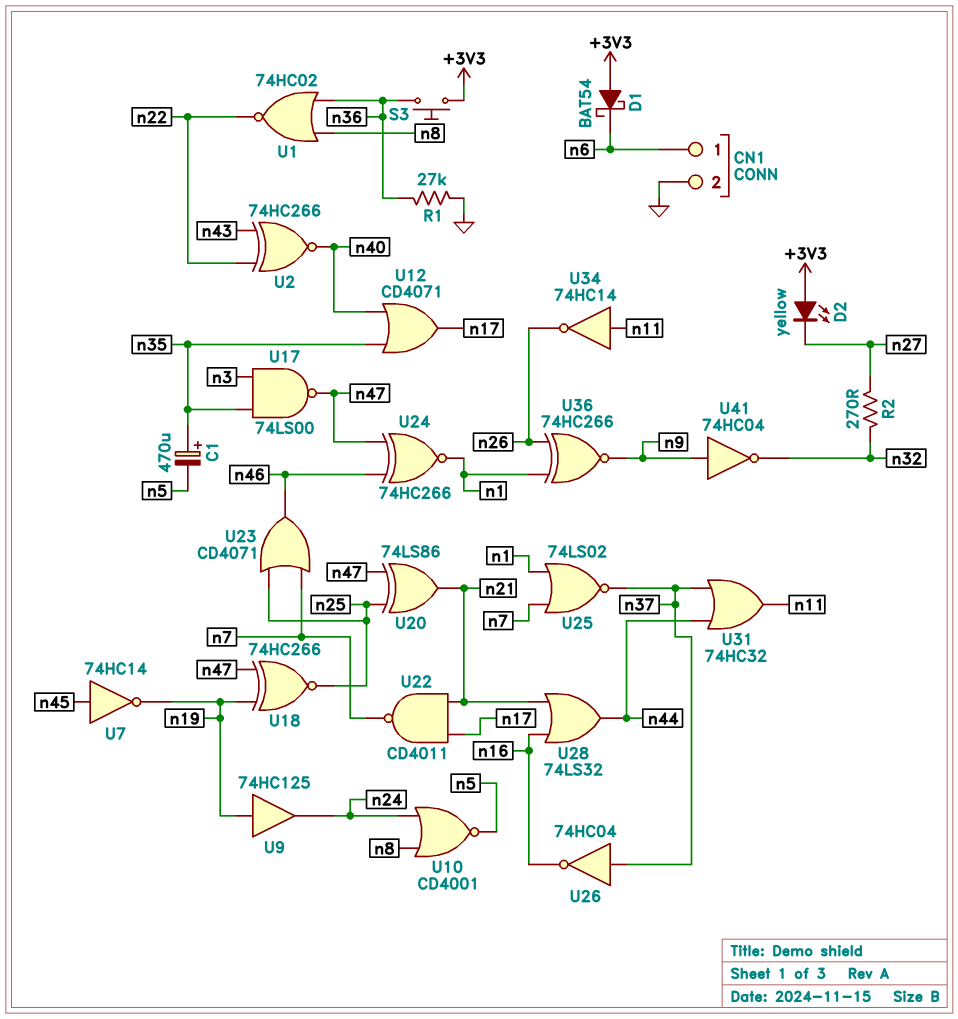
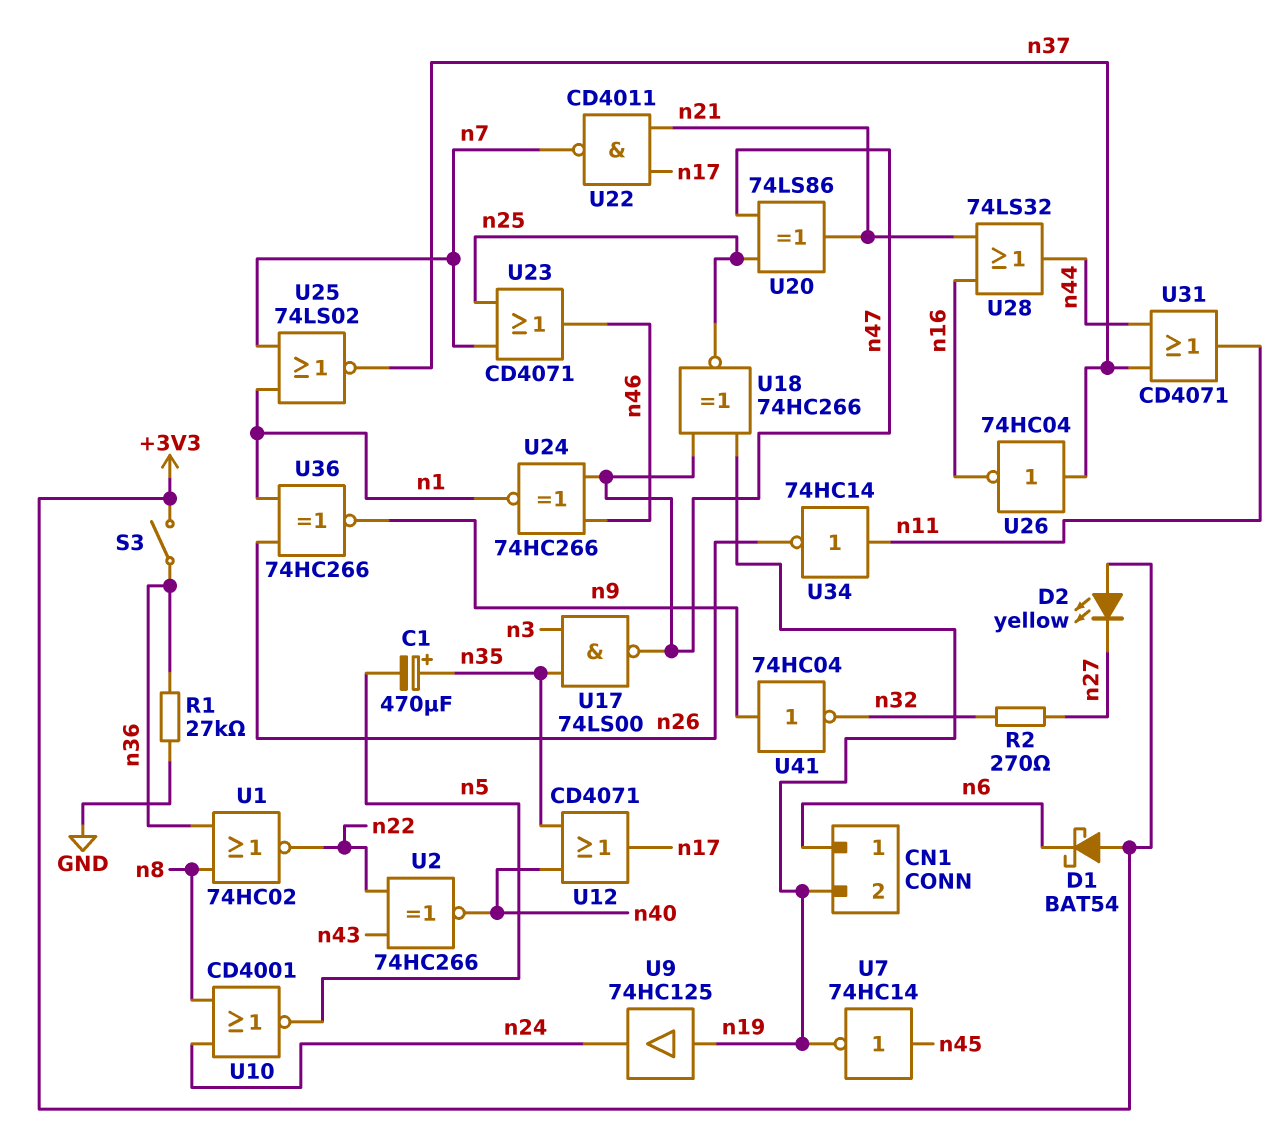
CN1 pin 2: GND -> n19
S3: button (+3V3, n36) -> switch (+3V3, n36)
U31: OR 74HC32 (in n37, in n44, out n11) -> OR CD4071 (in n37, in n44, out n11)

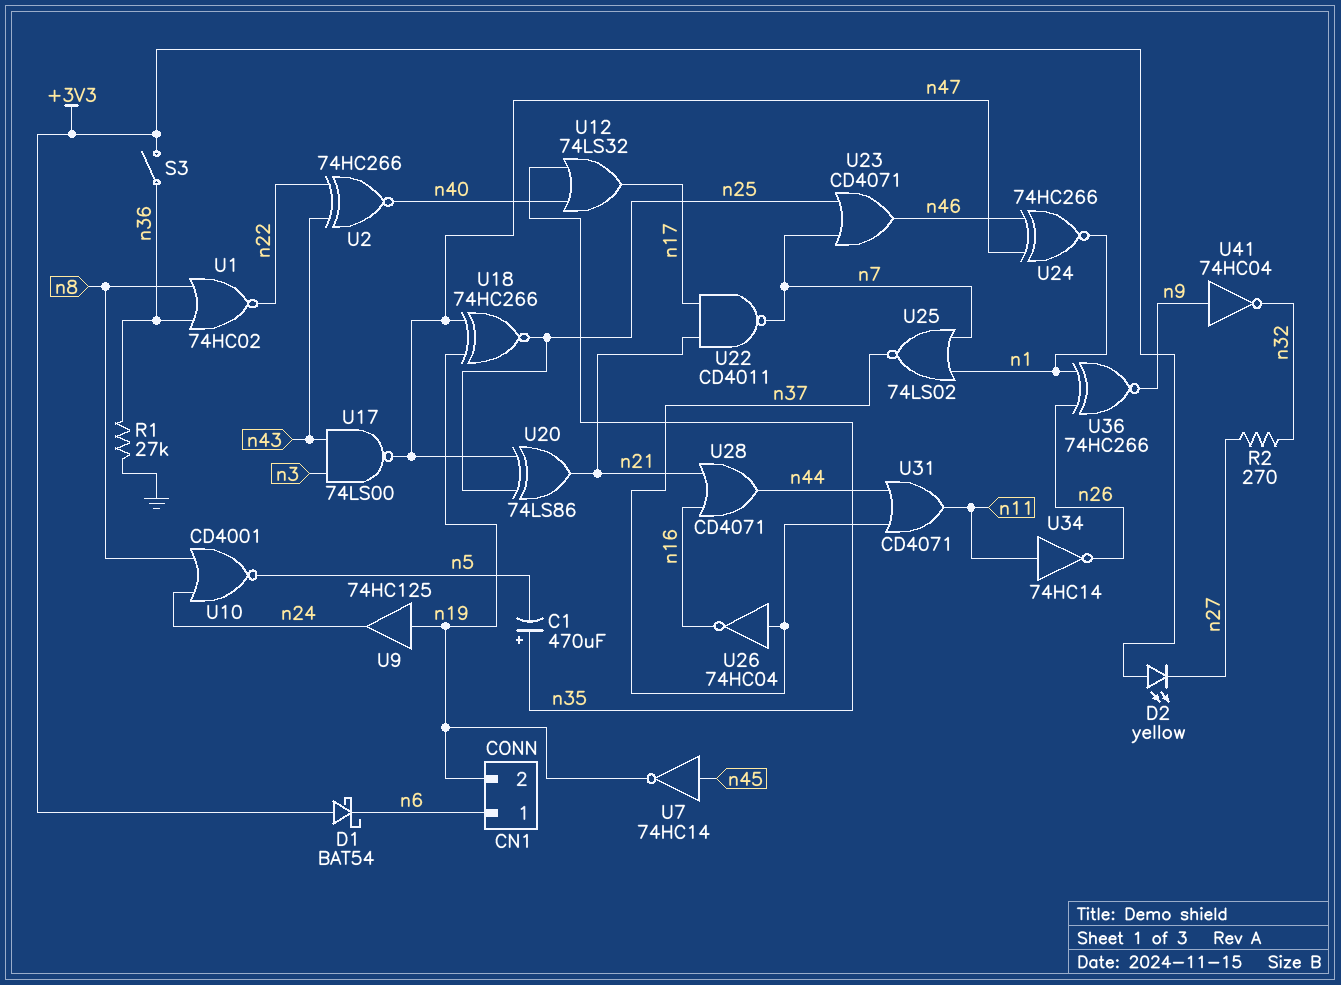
U12: OR CD4071 (in n35, in n40, out n17) -> OR 74LS32 (in n35, in n40, out n17)
U17: NAND 74LS00 (in n3, in n35, out n47) -> NAND 74LS00 (in n3, in n43, out n47)
U28: OR 74LS32 (in n16, in n21, out n44) -> OR CD4071 (in n16, in n21, out n44)

